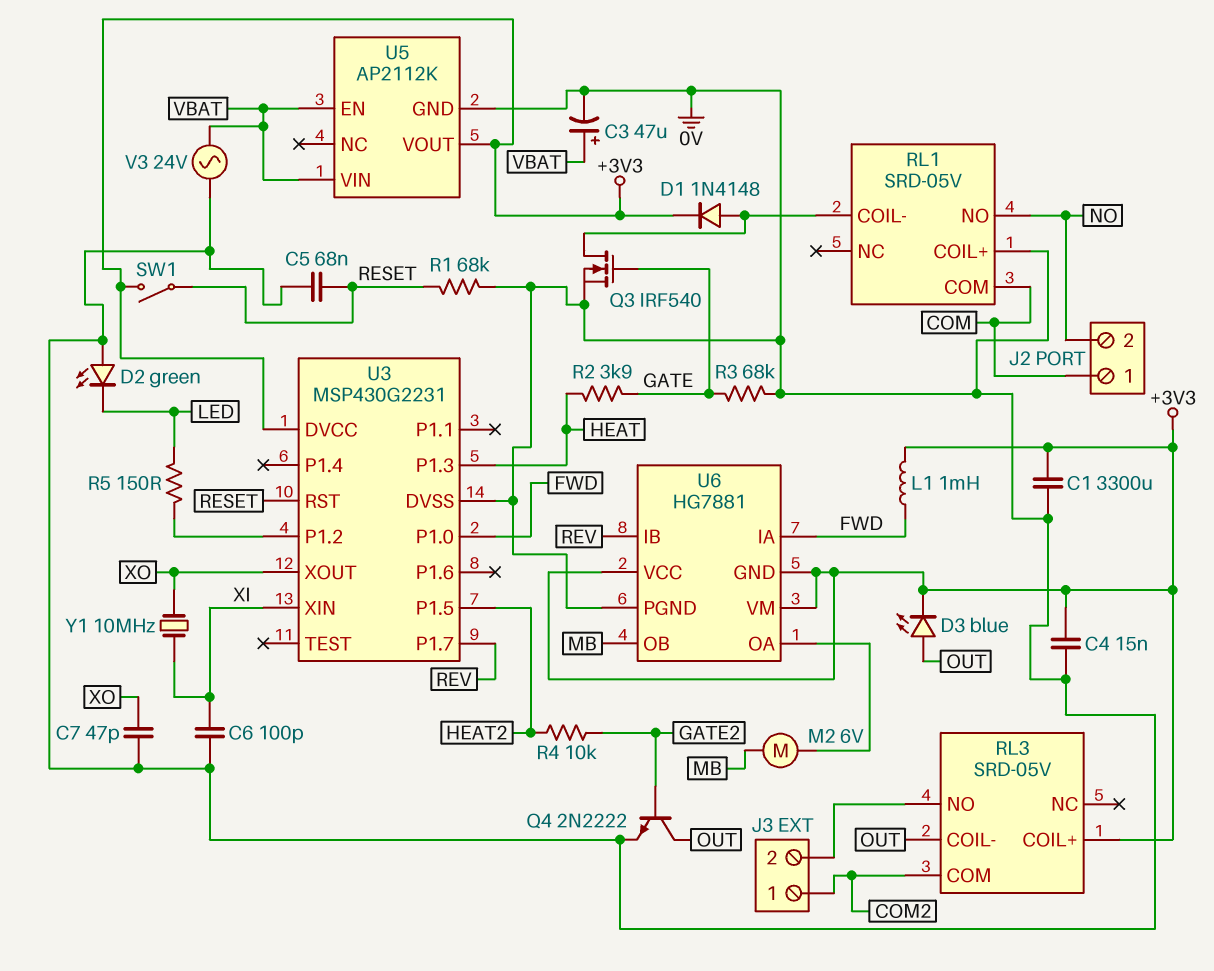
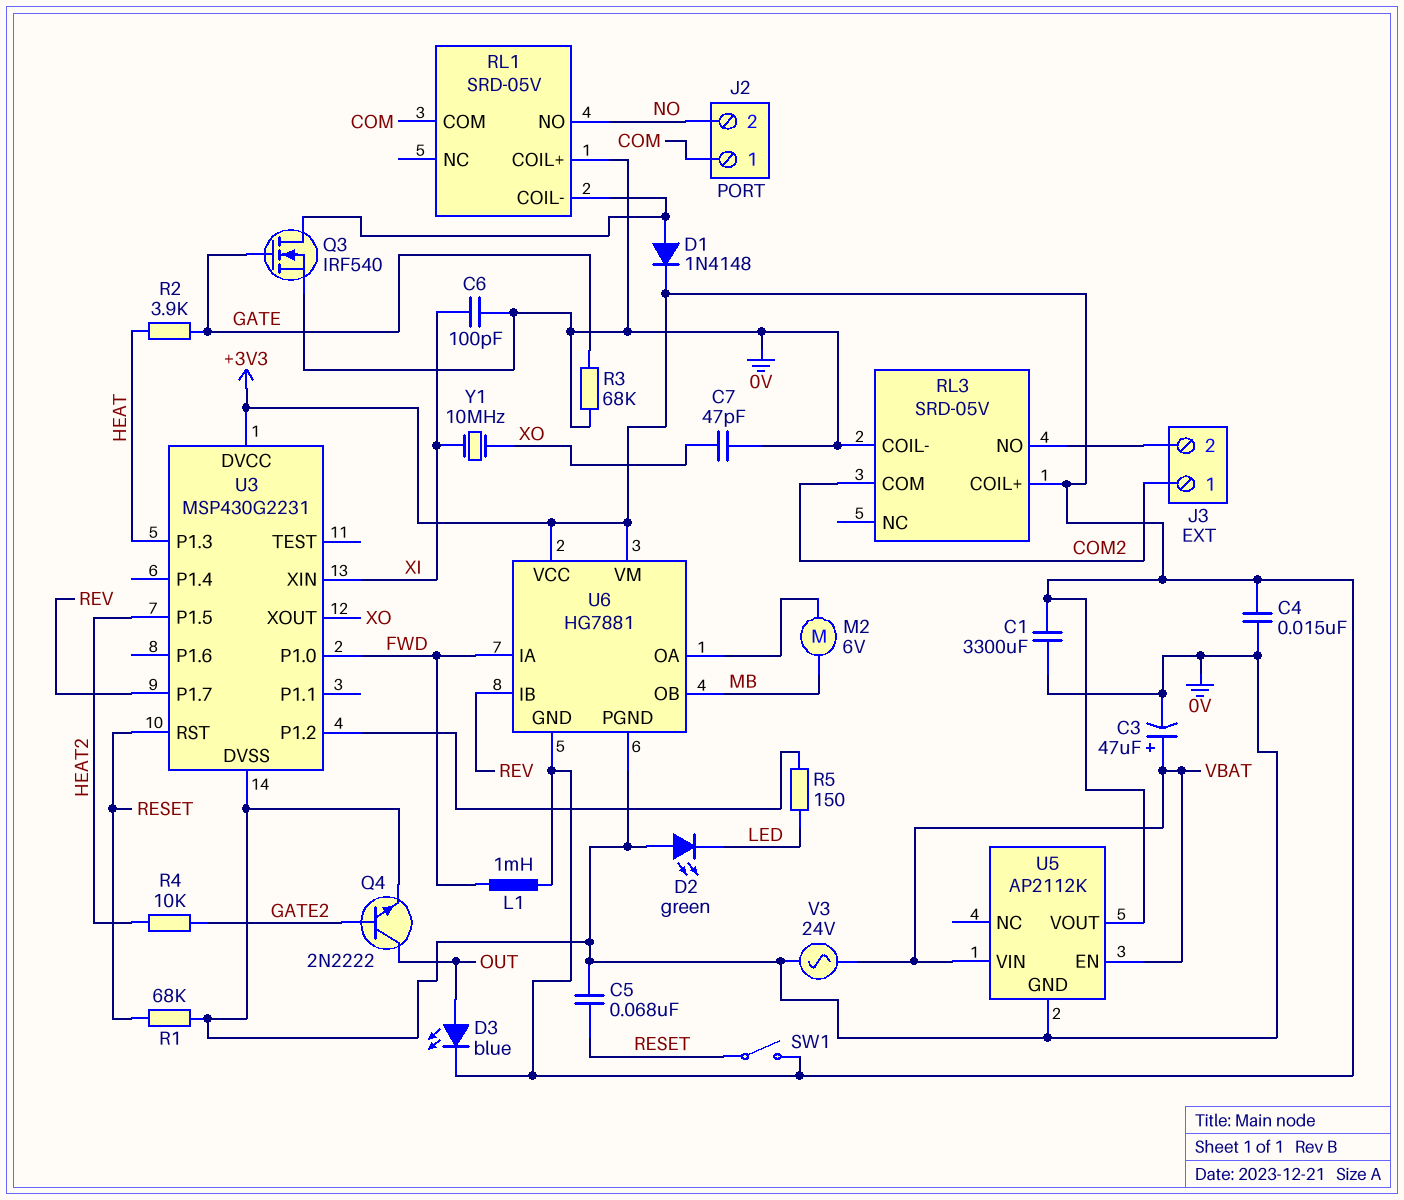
RL3 pin COIL-: OUT -> 0V

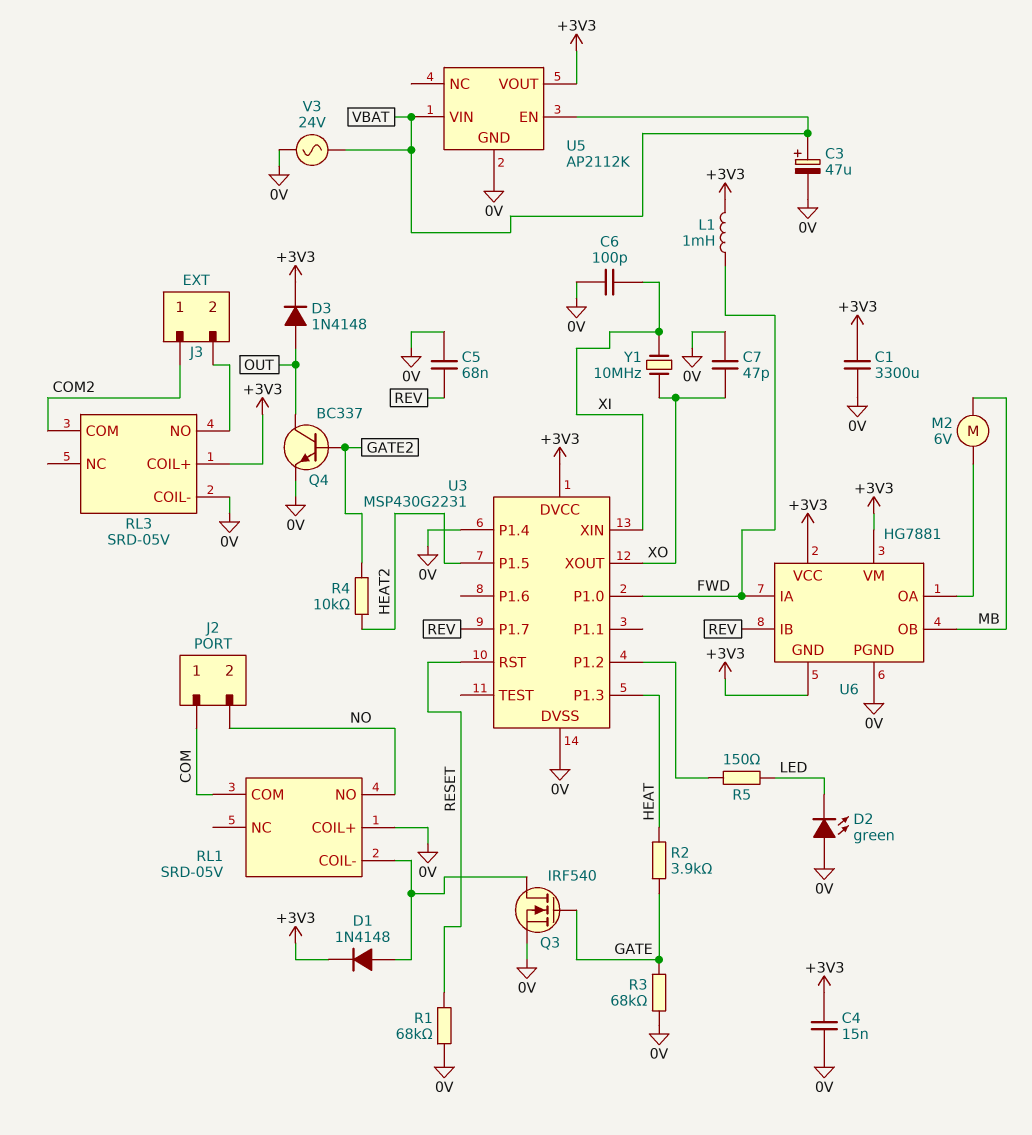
C5: 68nF (0V, RESET) -> 68nF (0V, REV)
D3: LED blue (A OUT, K +3V3) -> diode 1N4148 (A OUT, K +3V3)
Q4: NPN 2N2222 (B GATE2, C OUT, E 0V) -> NPN BC337 (B GATE2, C OUT, E 0V)
SW1: switch (+3V3, RESET) -> none
U3 pin P1.4: none -> 0V

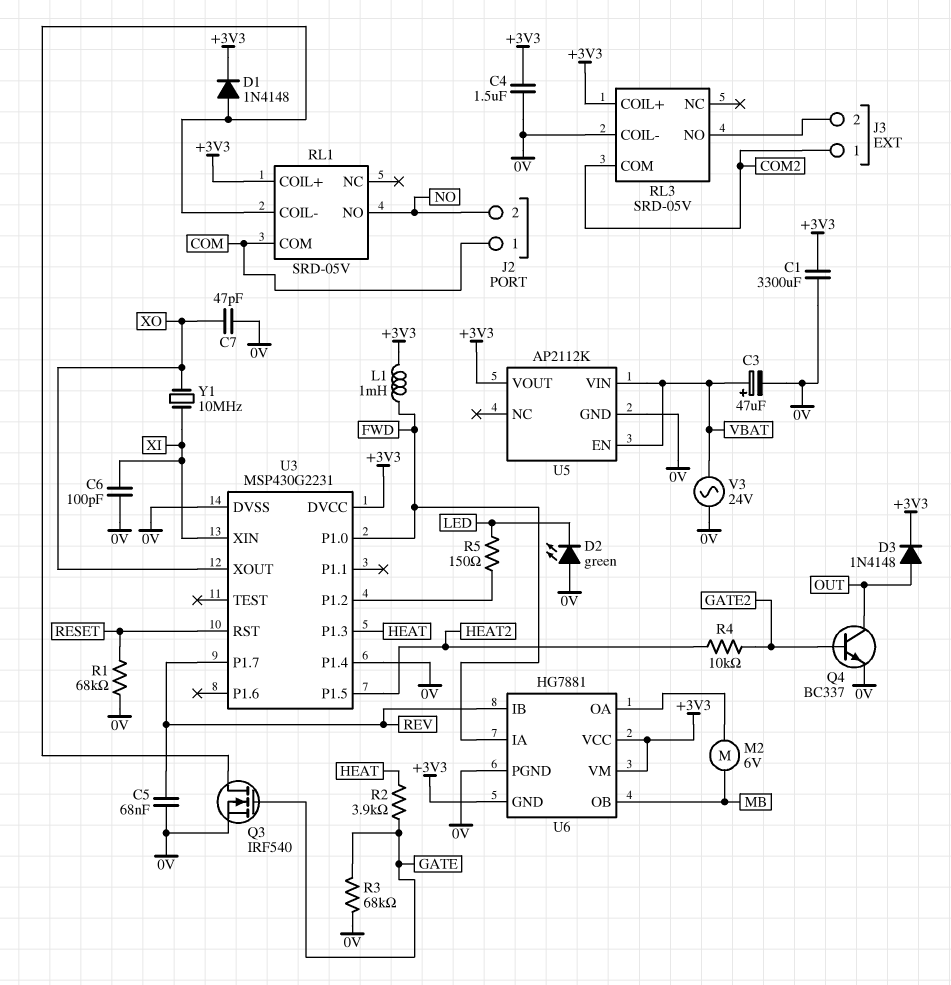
C4: 15nF (+3V3, 0V) -> 1.5uF (+3V3, 0V)
RL1 pin COIL+: 0V -> +3V3

